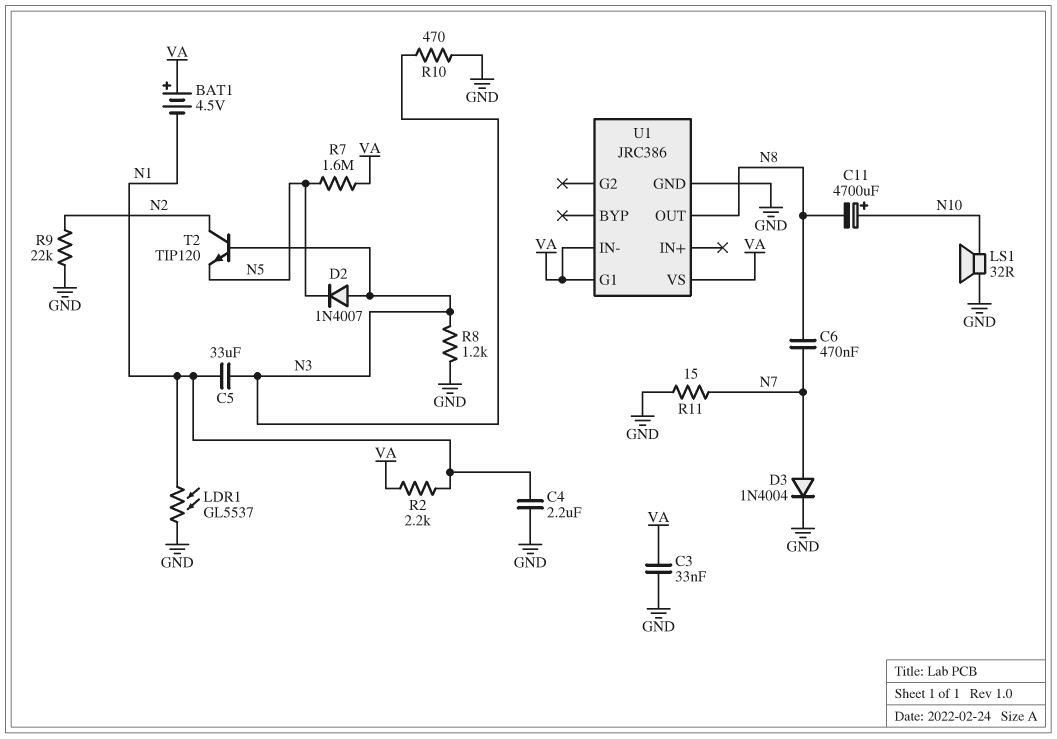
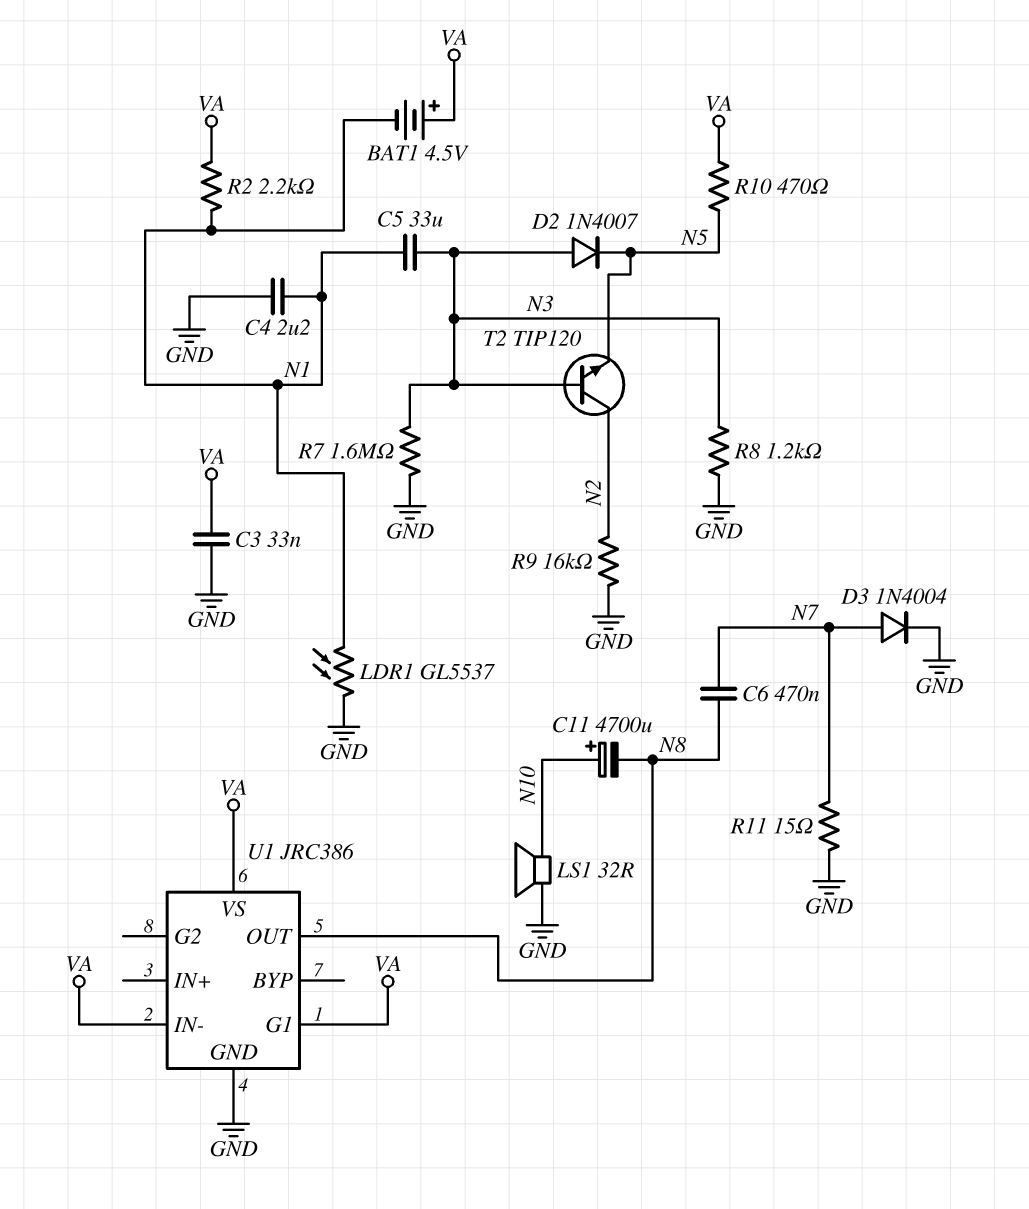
R7: 1.6M (N5, VA) -> 1.6M (GND, N3)
R9: 22k (GND, N2) -> 16k (GND, N2)
R10: 470 (GND, N3) -> 470 (N5, VA)

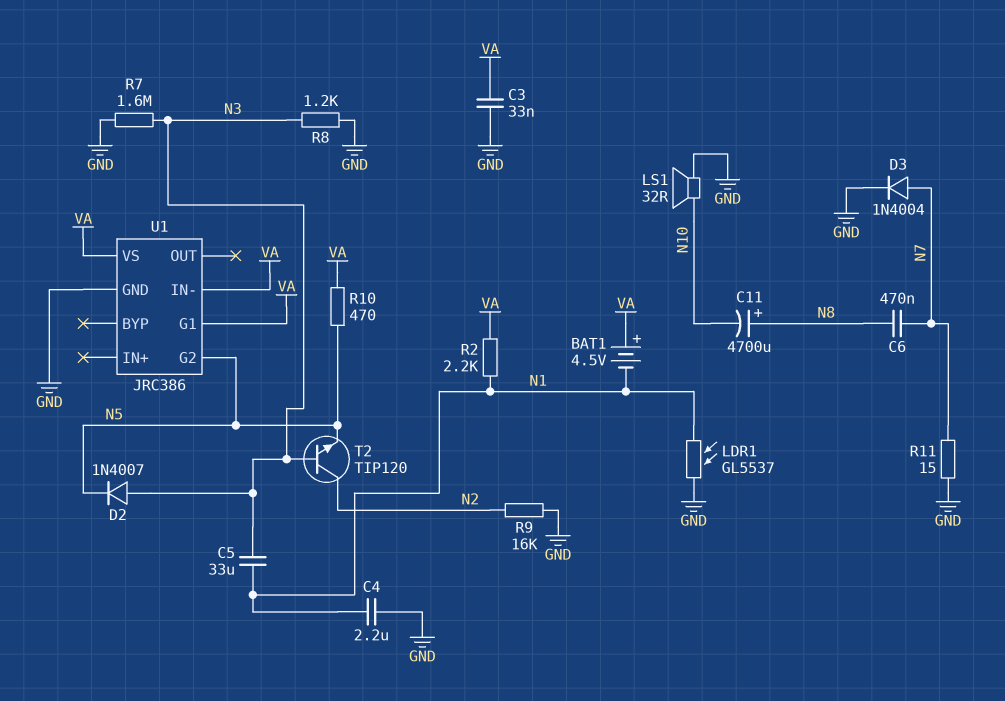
C11: 4700uF (plus N10, minus N8) -> 4700uF (plus N8, minus N10)
U1 pin G2: none -> N5
U1 pin OUT: N8 -> none

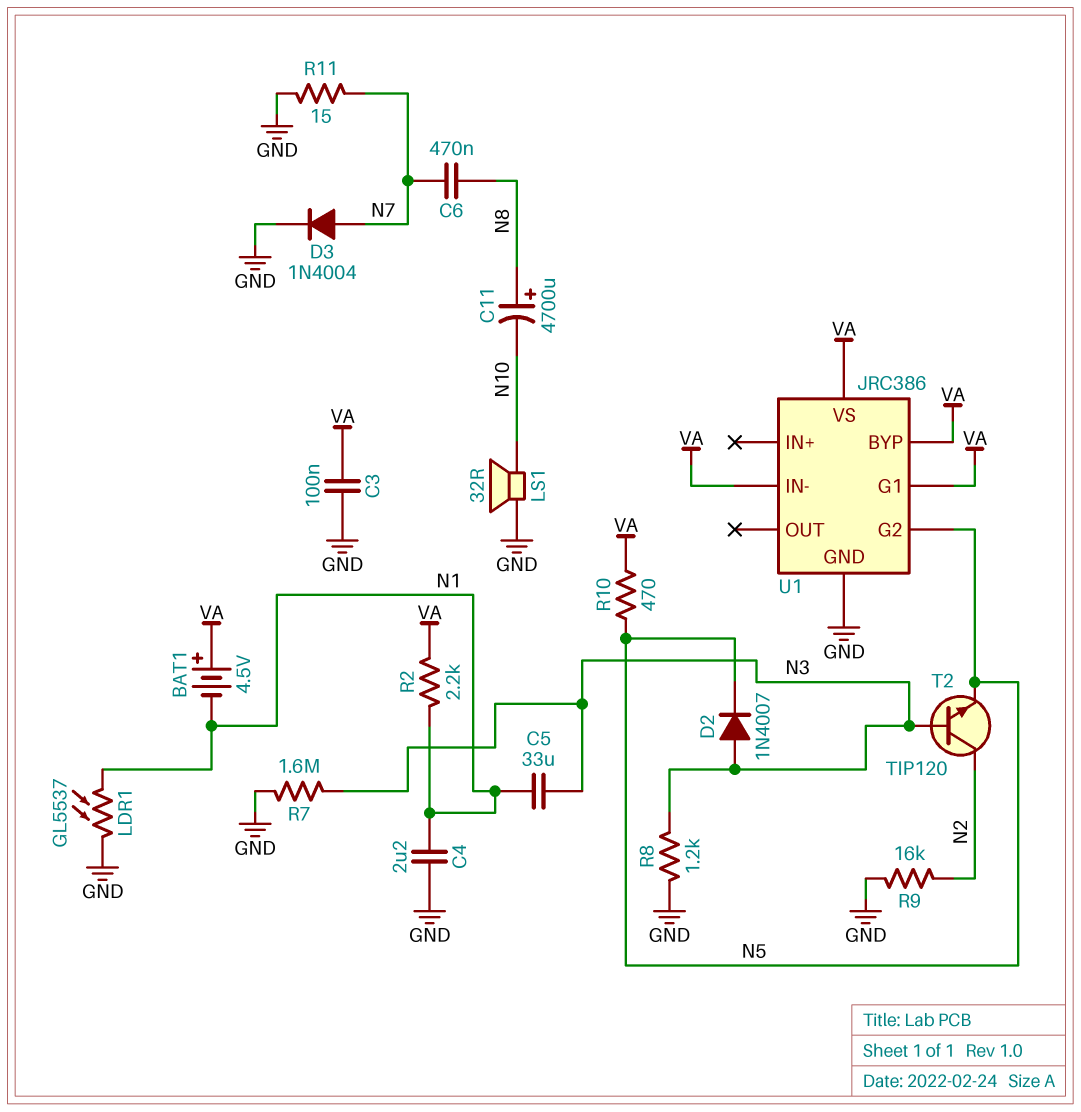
C3: 33nF (GND, VA) -> 100nF (GND, VA)
U1 pin BYP: none -> VA

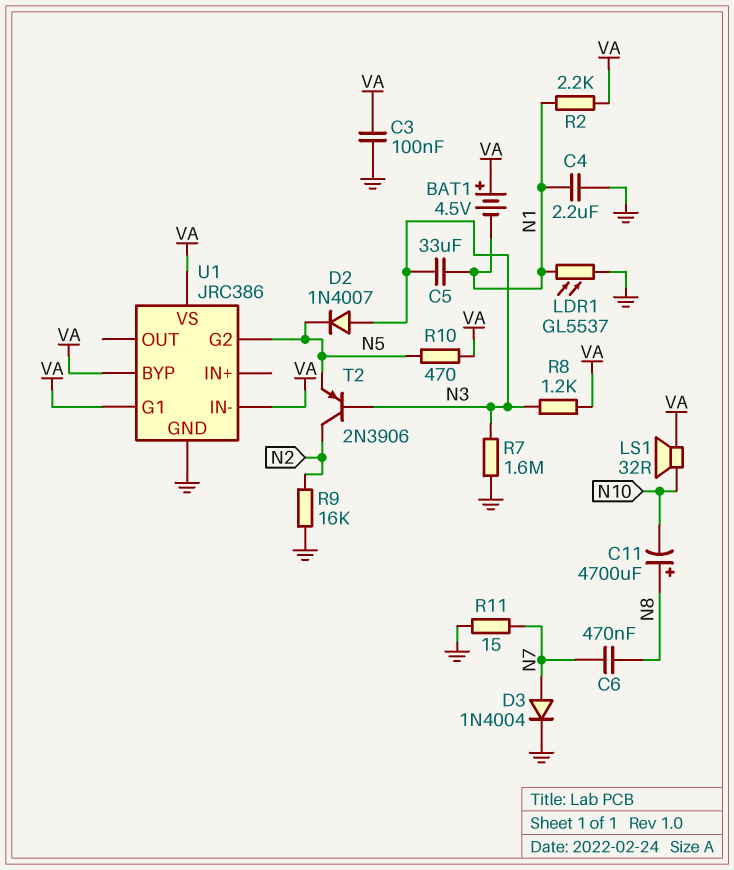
LS1: speaker 32R (GND, N10) -> speaker 32R (N10, VA)
R8: 1.2k (GND, N3) -> 1.2k (N3, VA)
T2: NPN TIP120 (B N3, C N2, E N5) -> PNP 2N3906 (B N3, C N2, E N5)

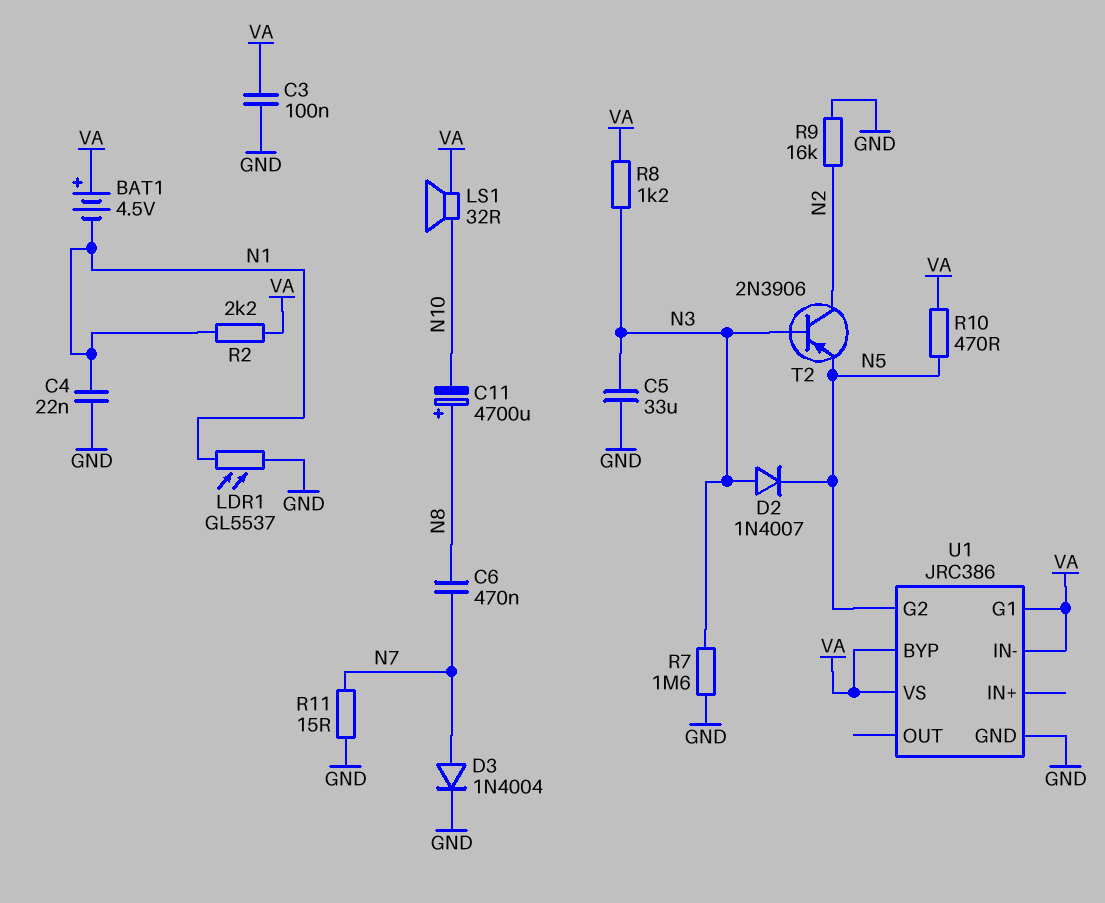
C4: 2.2uF (GND, N1) -> 22nF (GND, N1)
C5: 33uF (N1, N3) -> 33uF (GND, N3)

